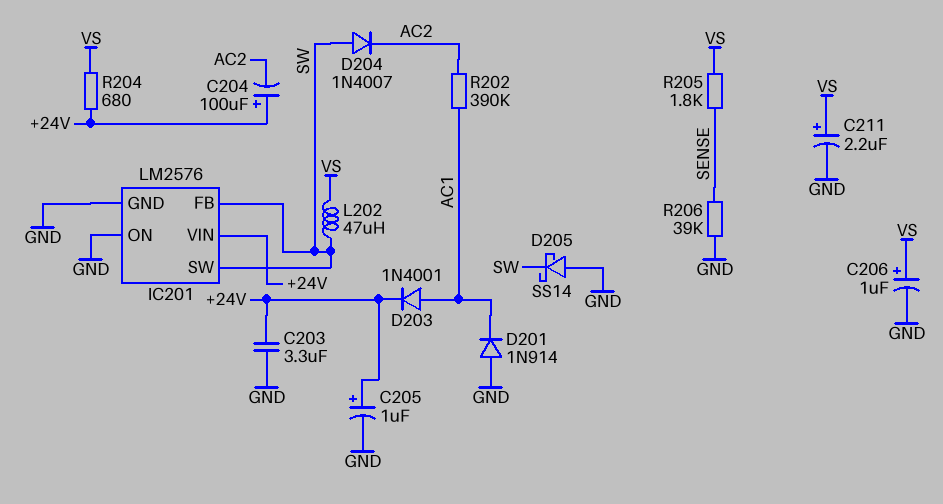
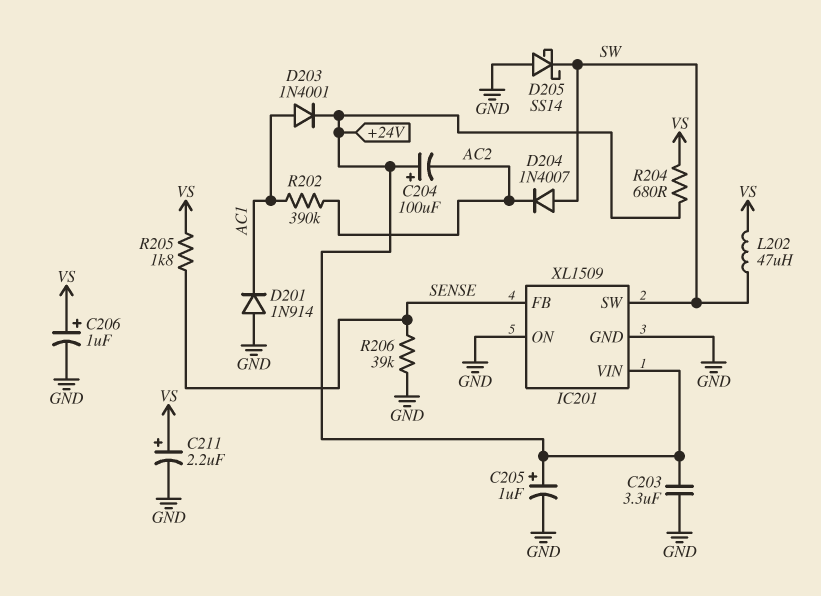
IC201: LM2576 -> XL1509
IC201 pin FB: SW -> SENSE

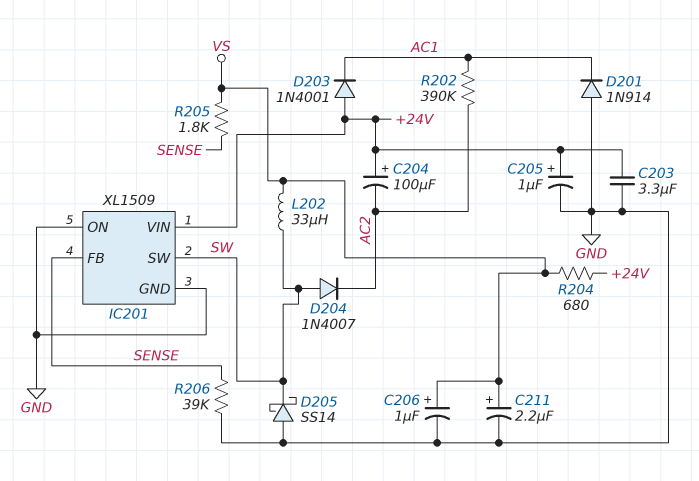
D203: diode 1N4001 (A AC1, K +24V) -> diode 1N4001 (A +24V, K AC1)
L202: 47uH (SW, VS) -> 33uH (SW, VS)

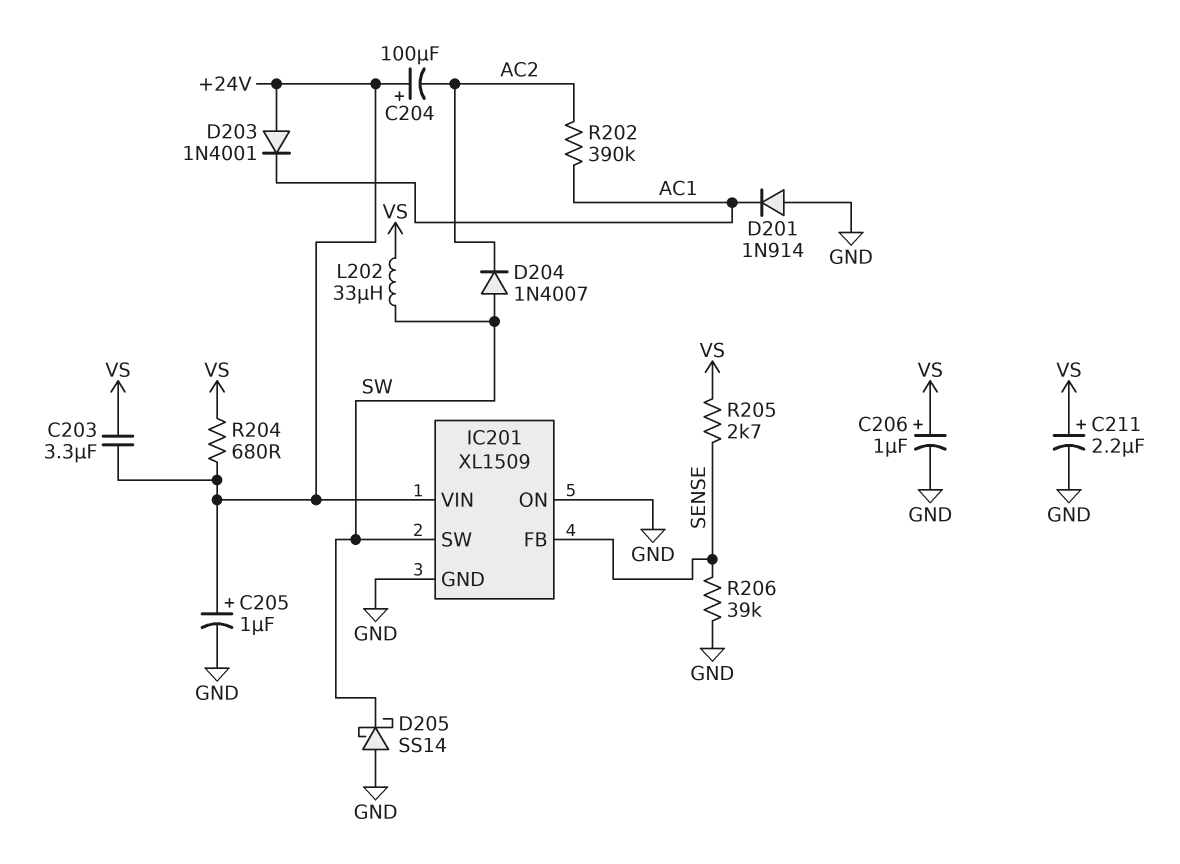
C203: 3.3uF (+24V, GND) -> 3.3uF (+24V, VS)
R205: 1.8k (SENSE, VS) -> 2.7k (SENSE, VS)

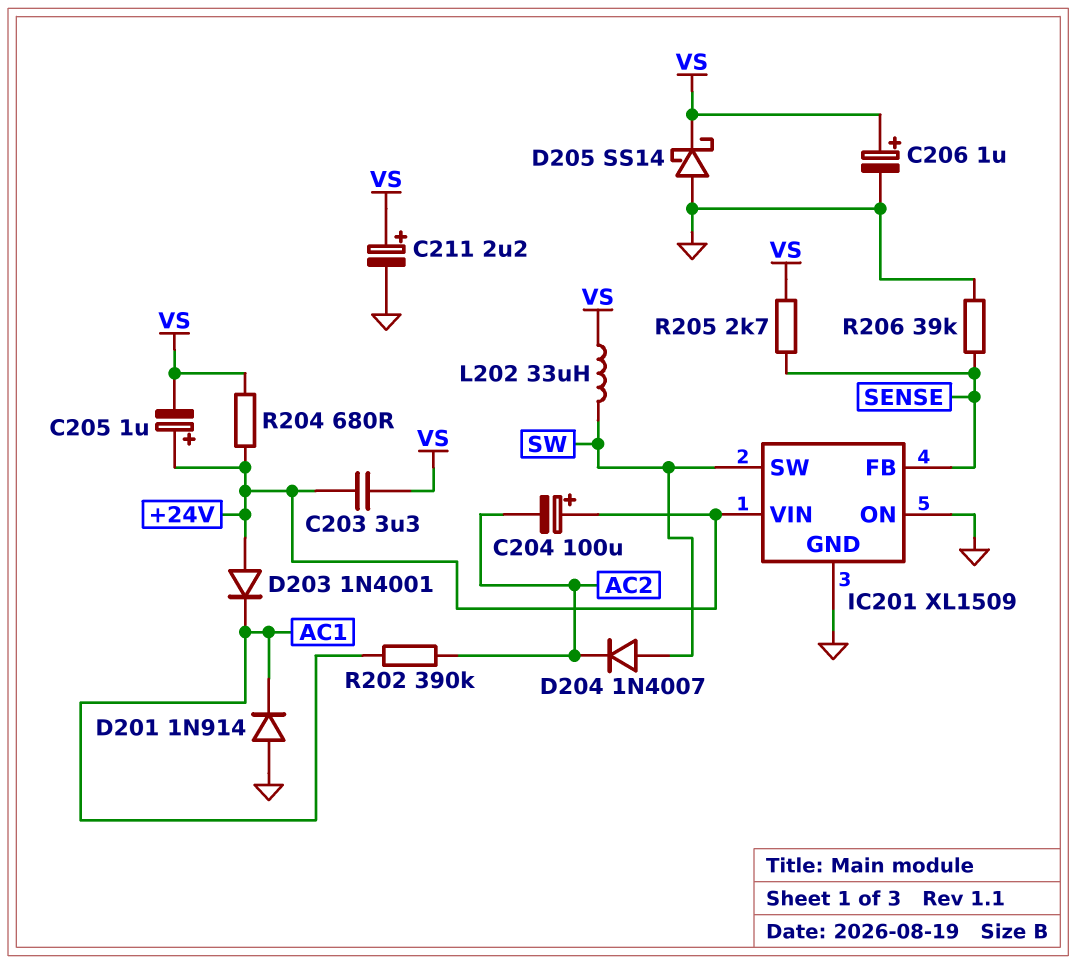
C205: 1uF (plus +24V, minus GND) -> 1uF (plus +24V, minus VS)
D205: schottky SS14 (A GND, K SW) -> schottky SS14 (A GND, K VS)

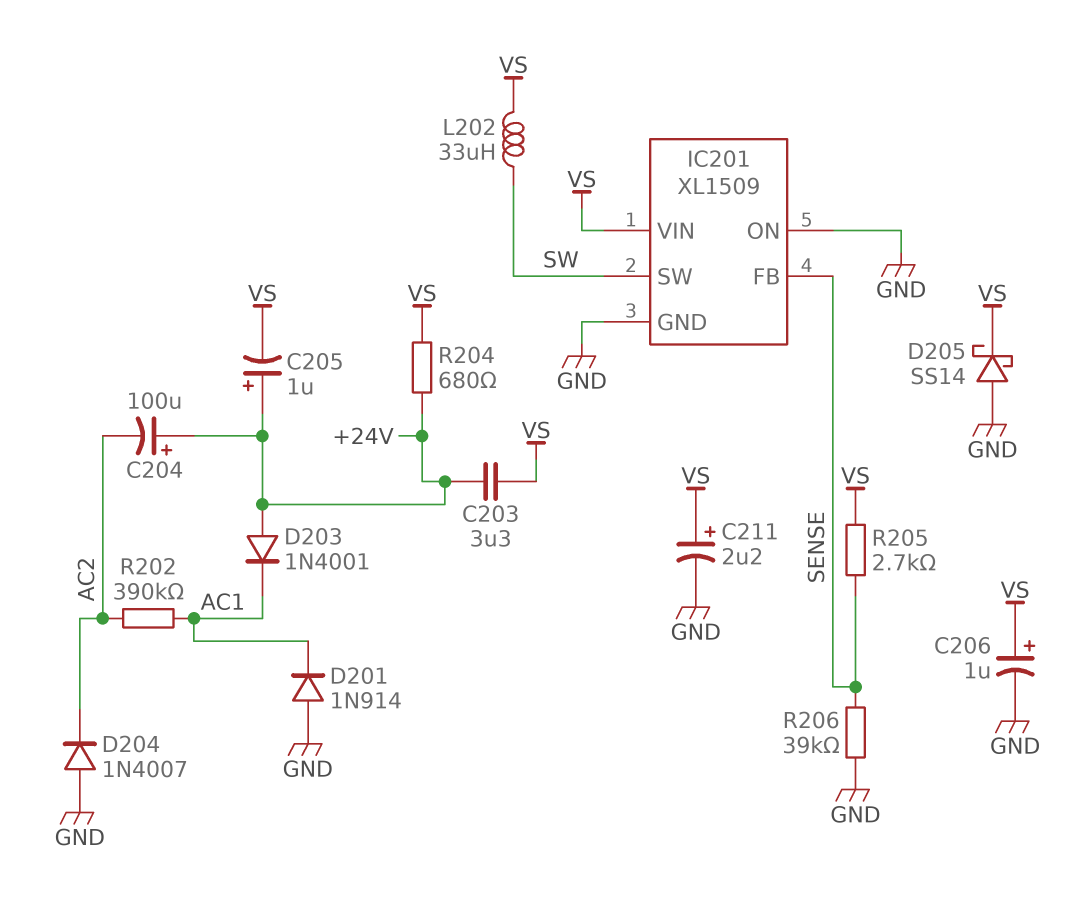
D204: diode 1N4007 (A SW, K AC2) -> diode 1N4007 (A GND, K AC2)
IC201 pin VIN: +24V -> VS

